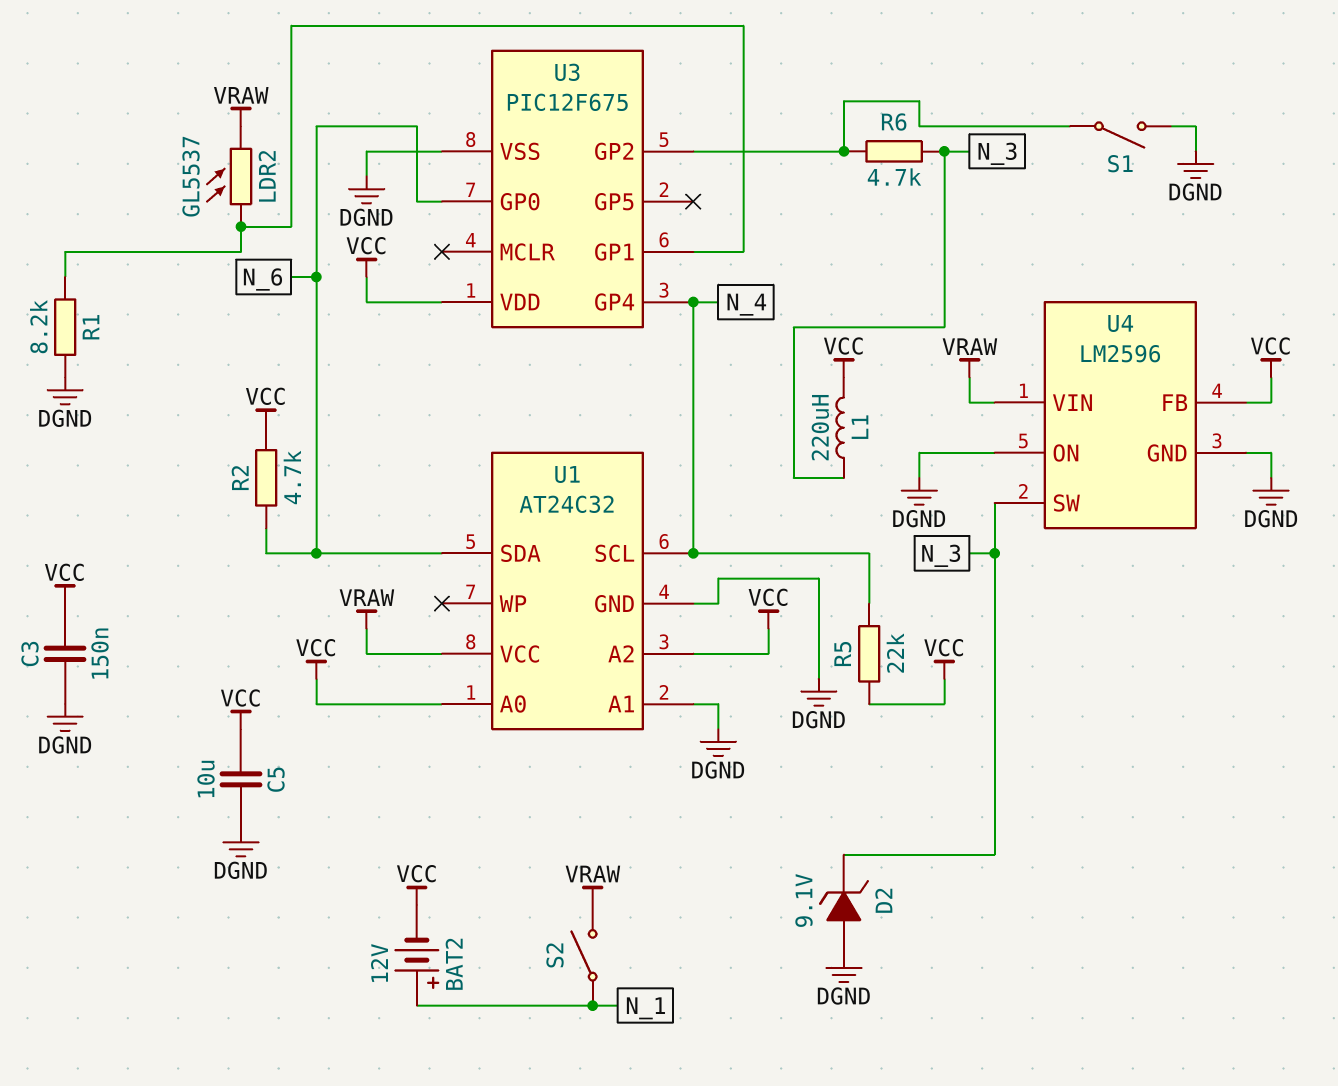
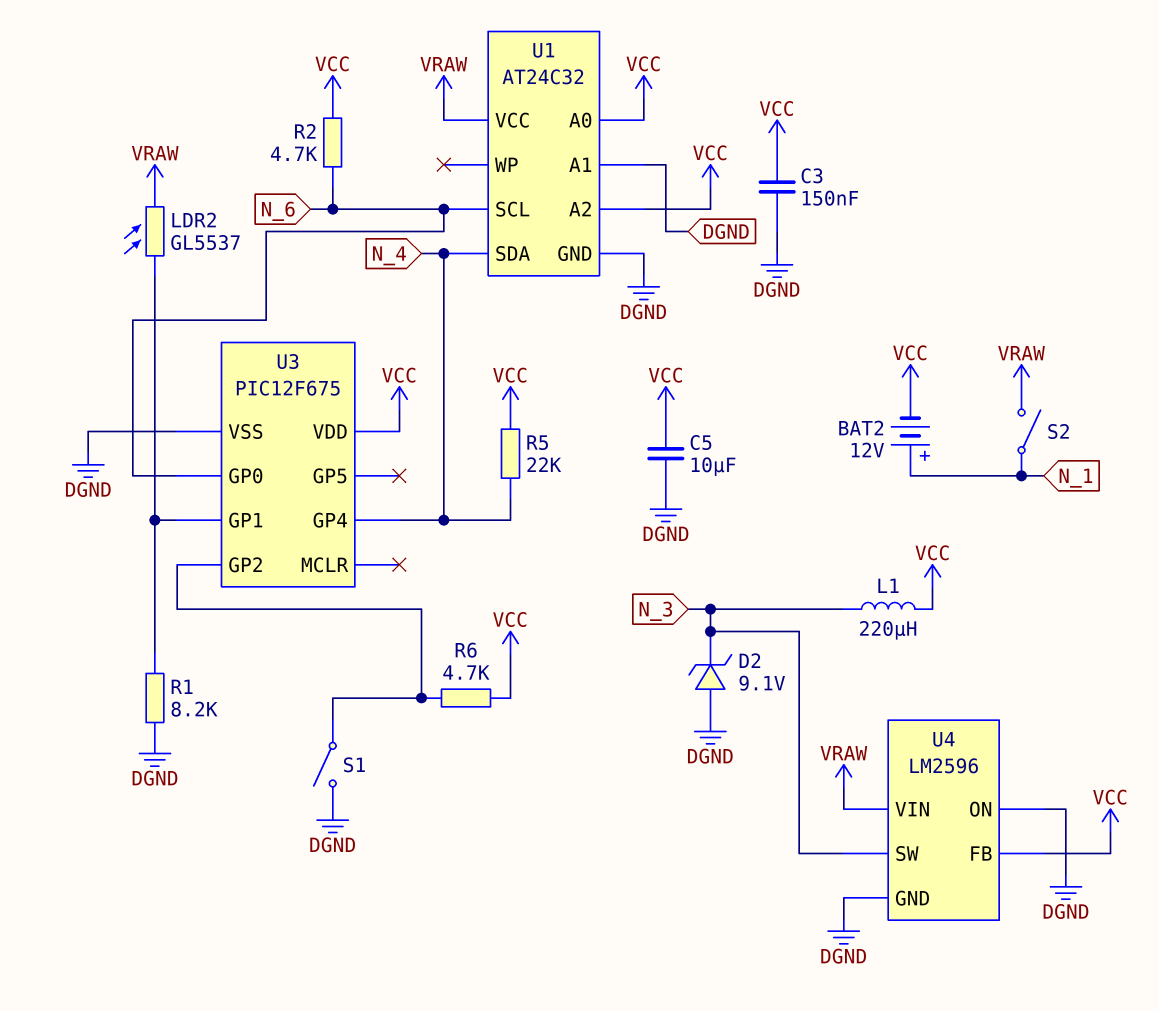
R6: 4.7k (N_3, U3/GP2) -> 4.7k (U3/GP2, VCC)
U1 pin SCL: N_4 -> N_6
U1 pin SDA: N_6 -> N_4

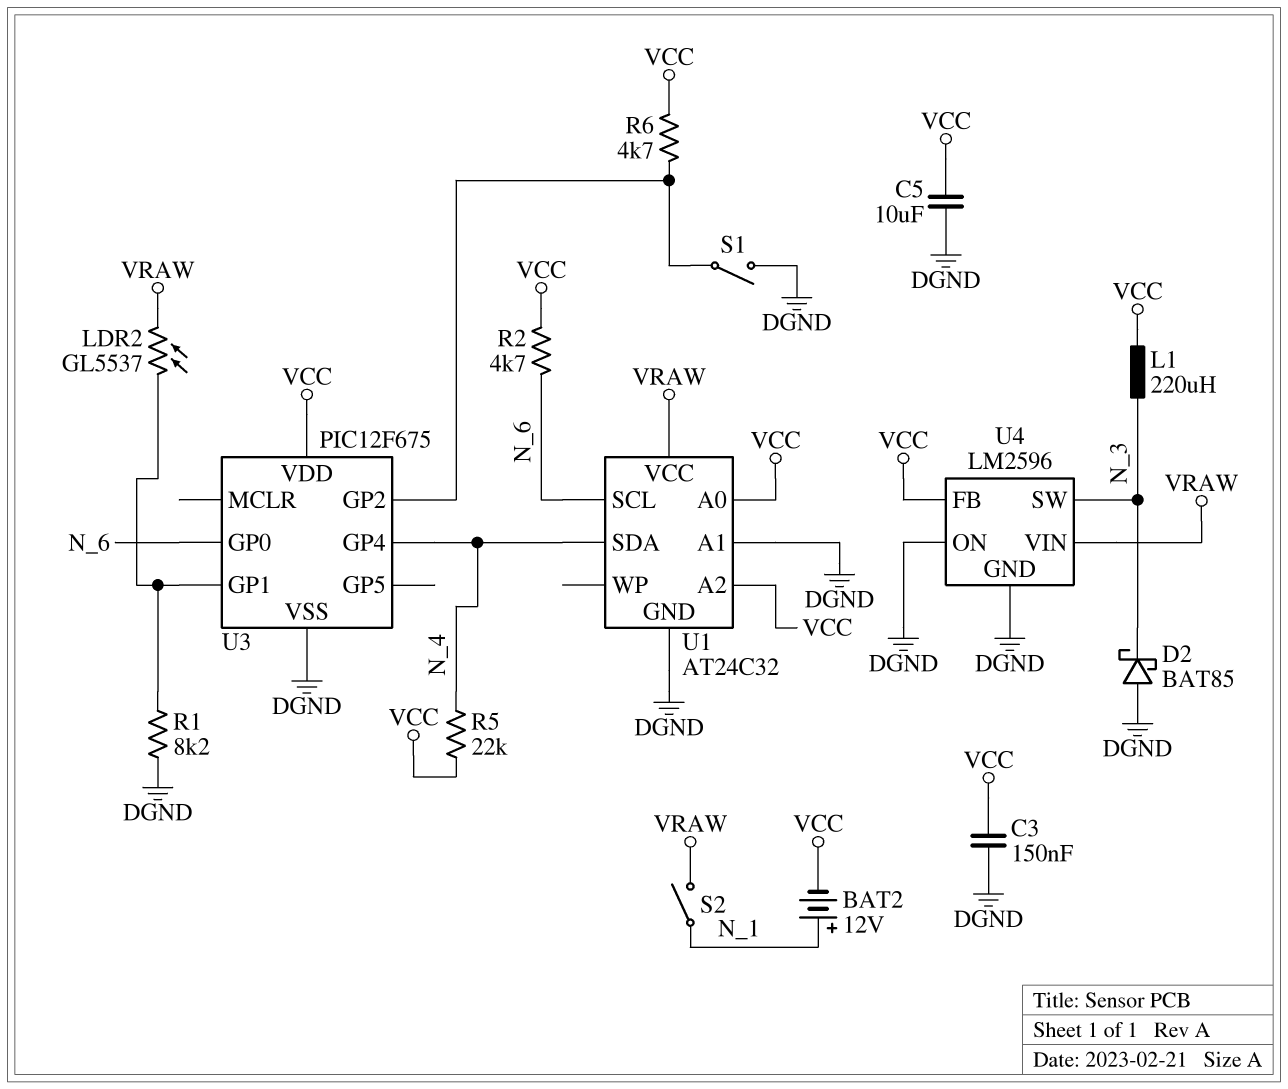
D2: zener 9.1V (A DGND, K N_3) -> schottky BAT85 (A DGND, K N_3)

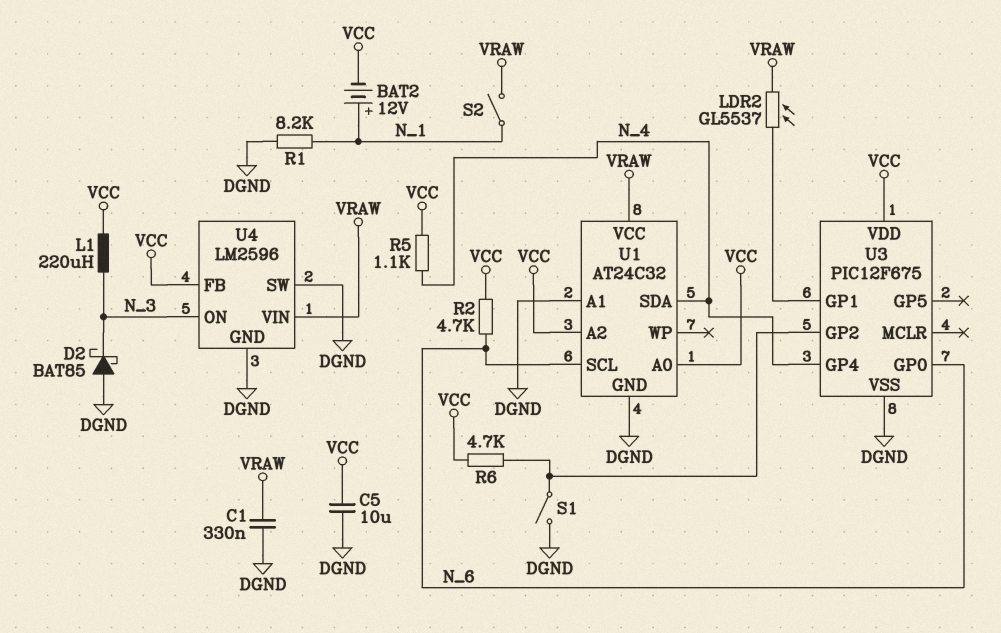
C1: none -> 330nF (DGND, VRAW)
C3: 150nF (DGND, VCC) -> none
R1: 8.2k (DGND, U3/GP1) -> 8.2k (DGND, N_1)
R5: 22k (N_4, VCC) -> 1.1k (N_4, VCC)
U4 pin ON: DGND -> N_3
U4 pin SW: N_3 -> DGND

